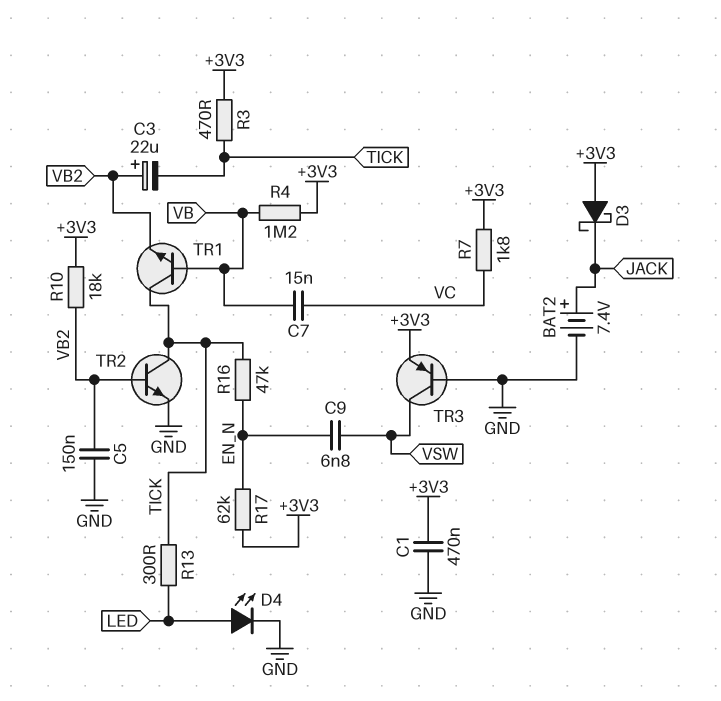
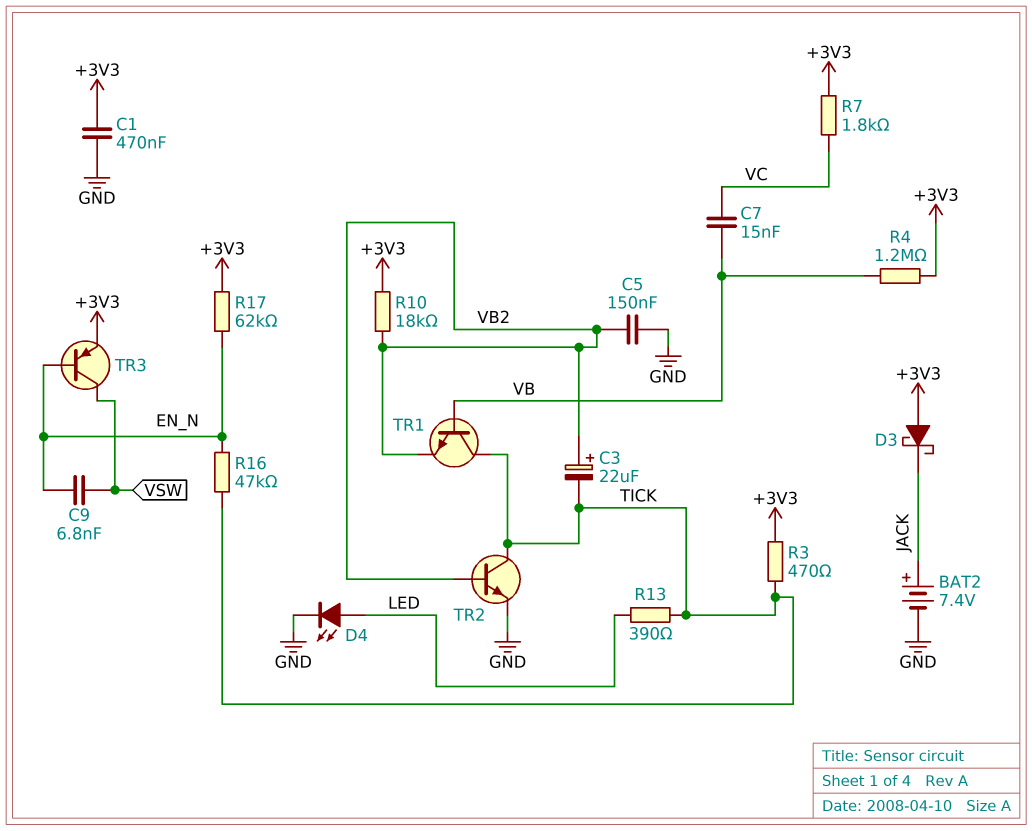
R13: 300 (LED, TICK) -> 390 (LED, TICK)
TR3: PNP (B GND, C VSW, E +3V3) -> PNP (B EN_N, C VSW, E +3V3)

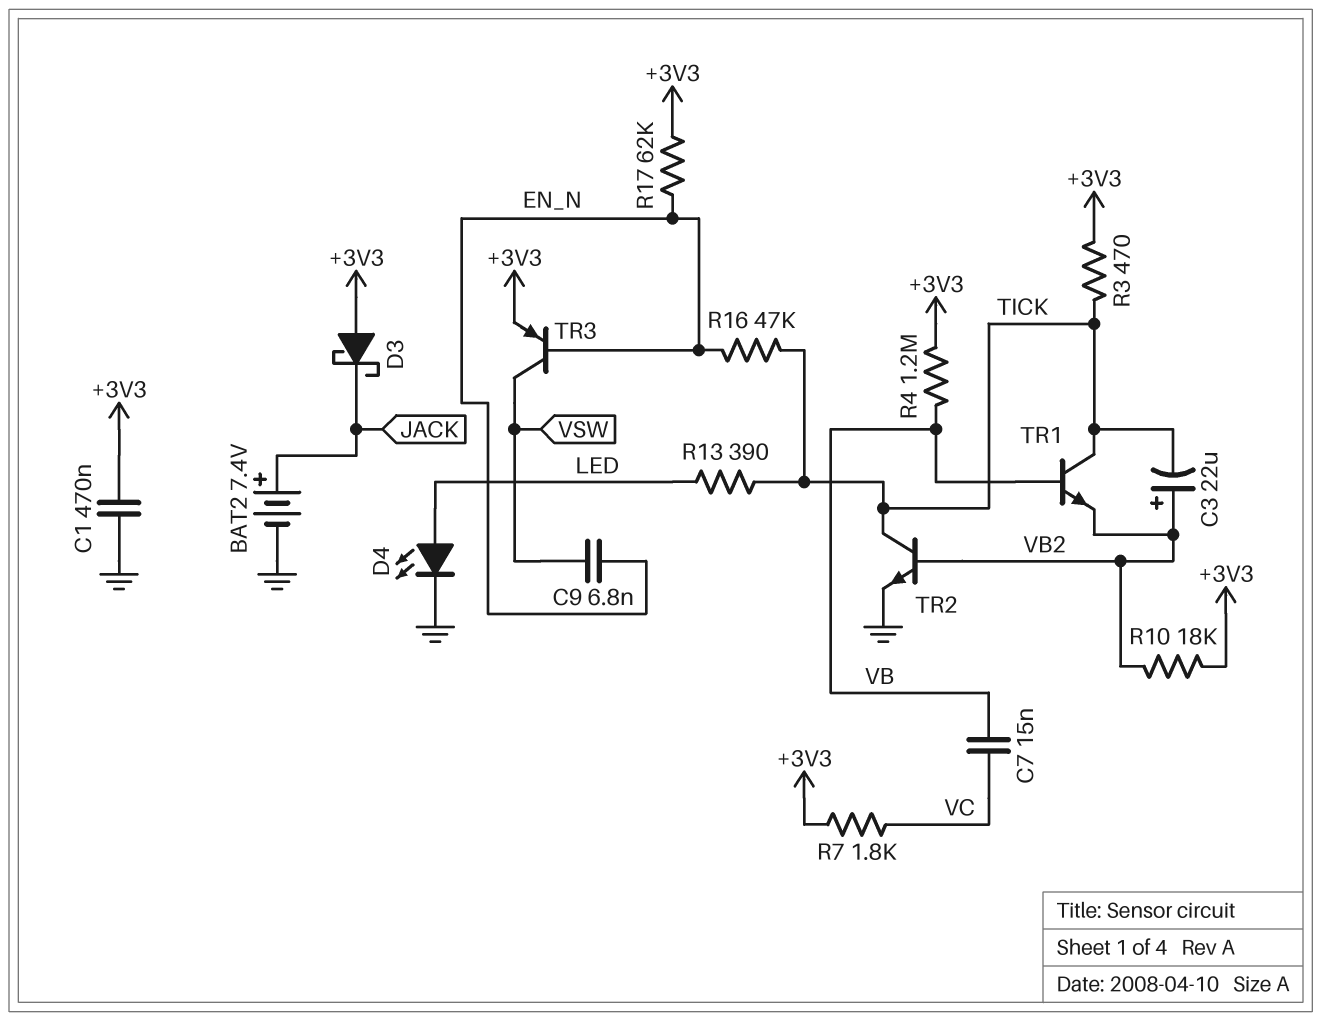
C5: 150nF (GND, VB2) -> none

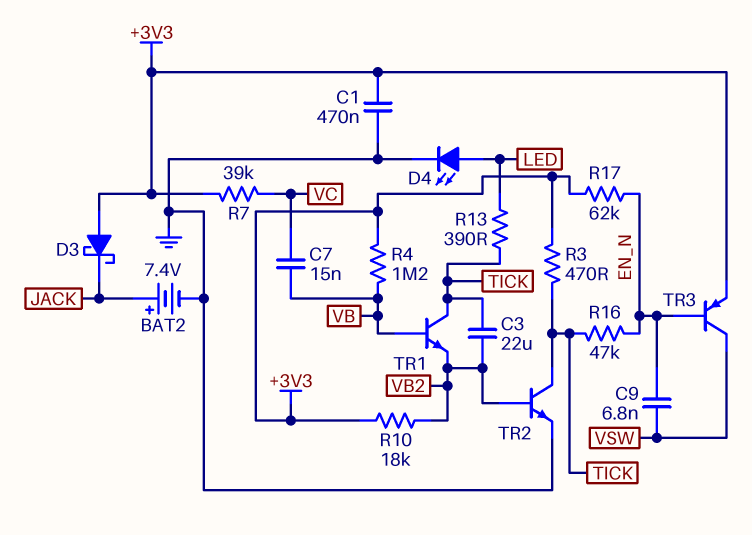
C3: 22uF (plus VB2, minus TICK) -> 22uF (TICK, VB2)
R7: 1.8k (+3V3, VC) -> 39k (+3V3, VC)

